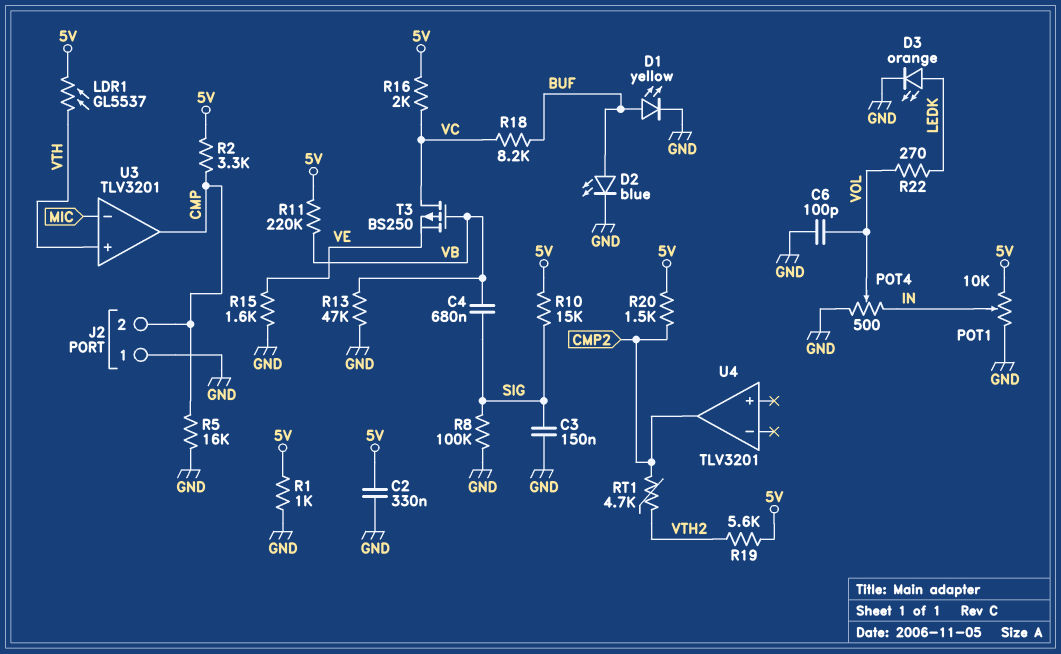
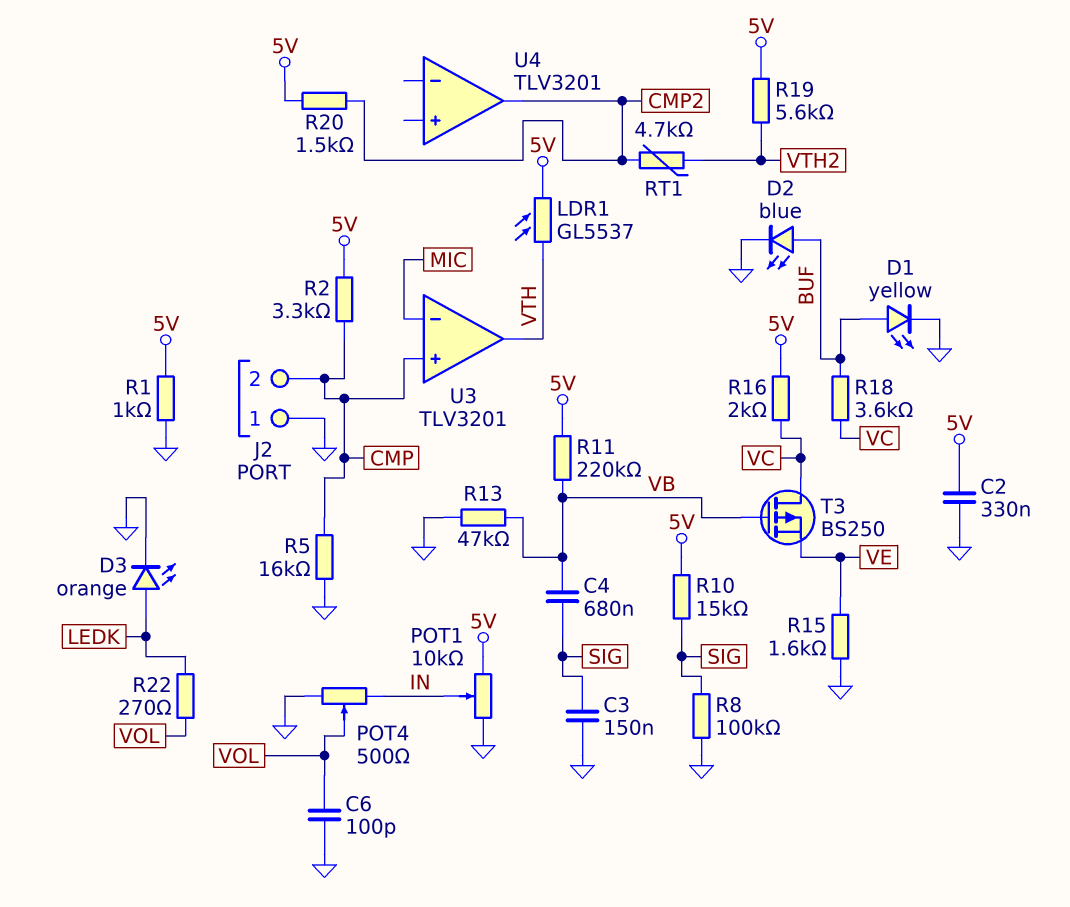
R18: 8.2k (BUF, VC) -> 3.6k (BUF, VC)
U3 pin in+: VTH -> CMP
U3 pin out: CMP -> VTH

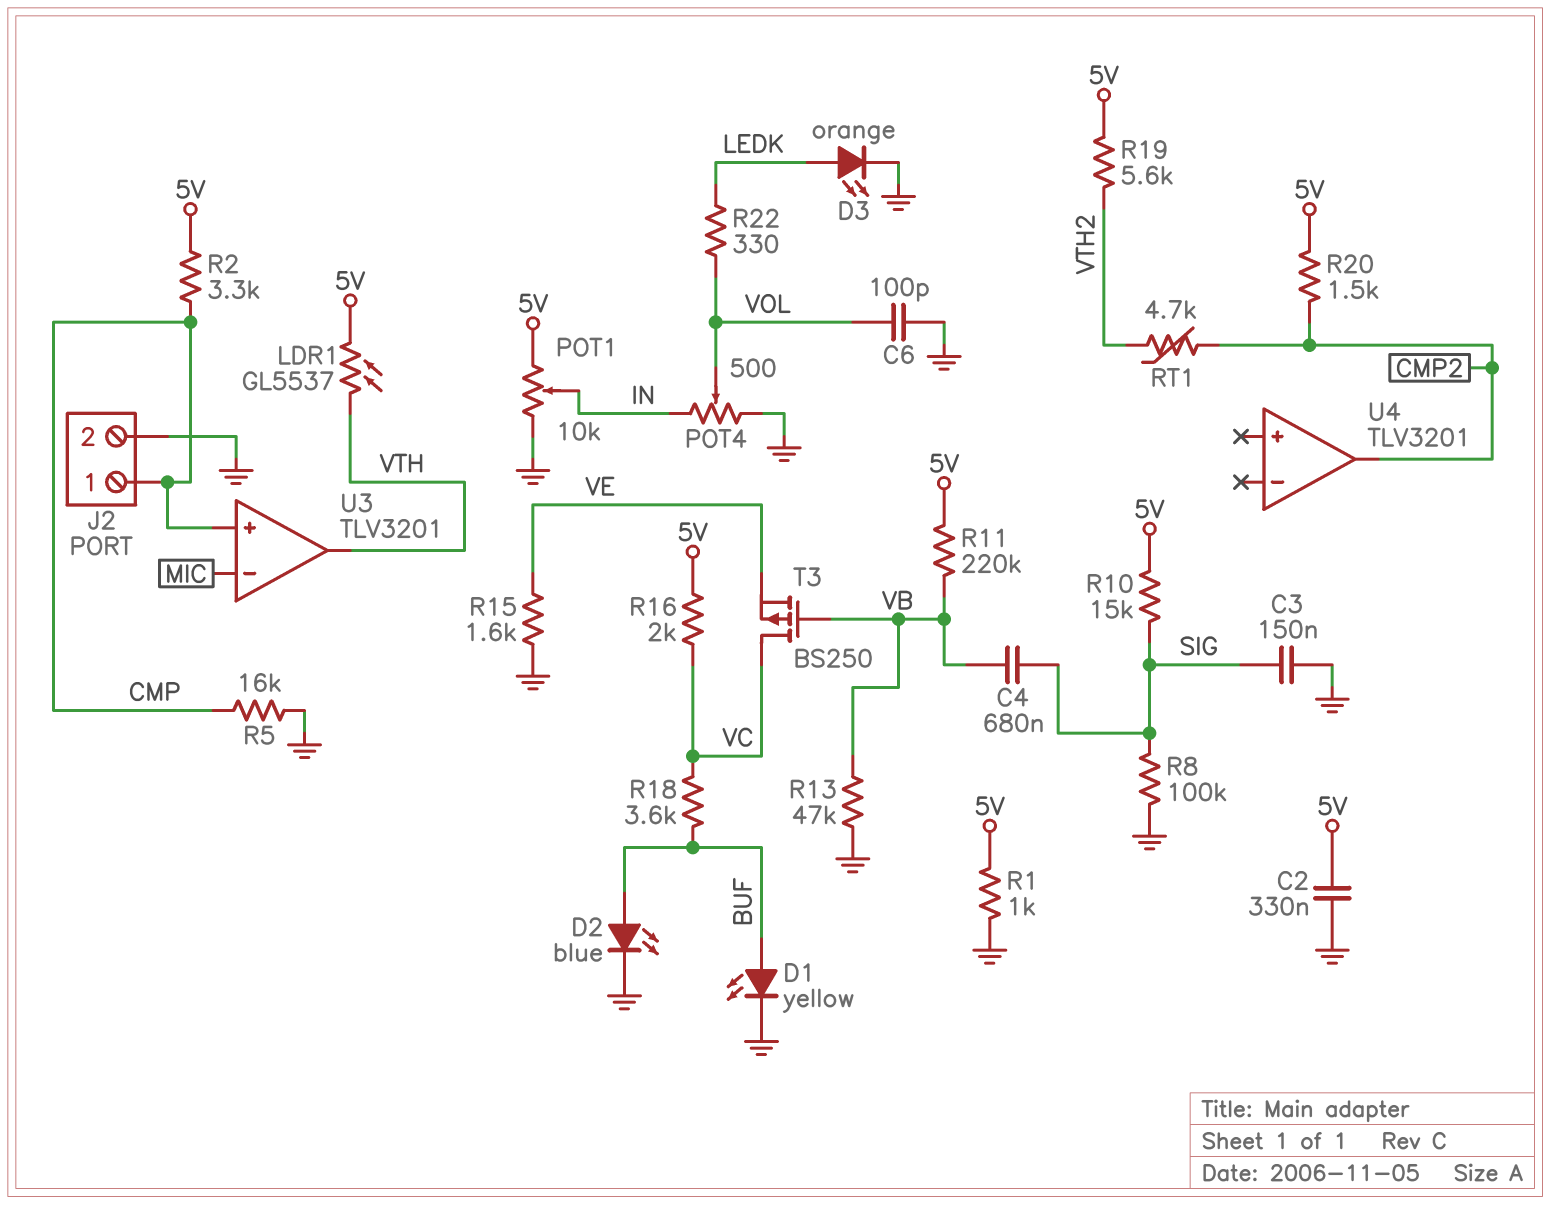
J2 pin 1: GND -> CMP
J2 pin 2: CMP -> GND
R22: 270 (LEDK, VOL) -> 330 (LEDK, VOL)

